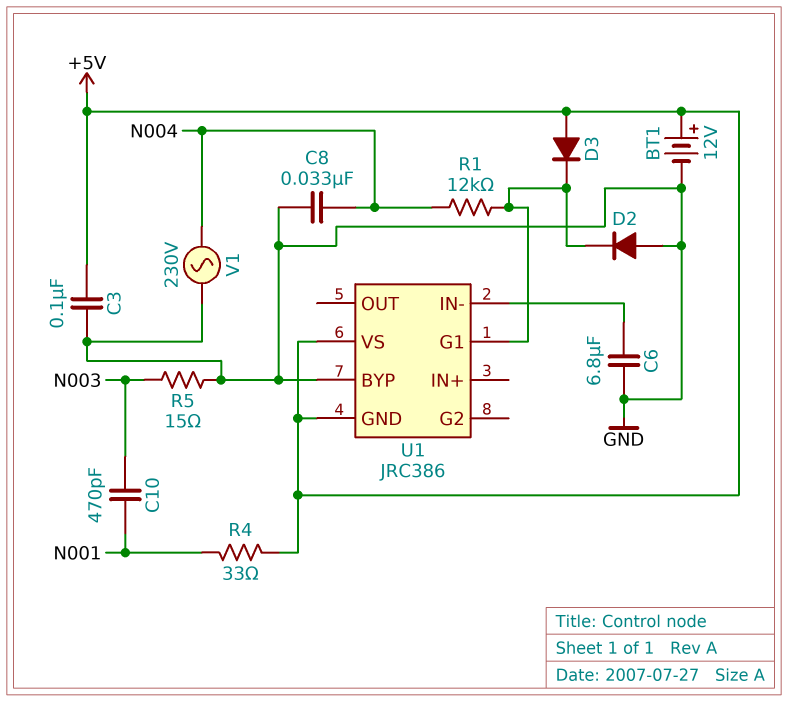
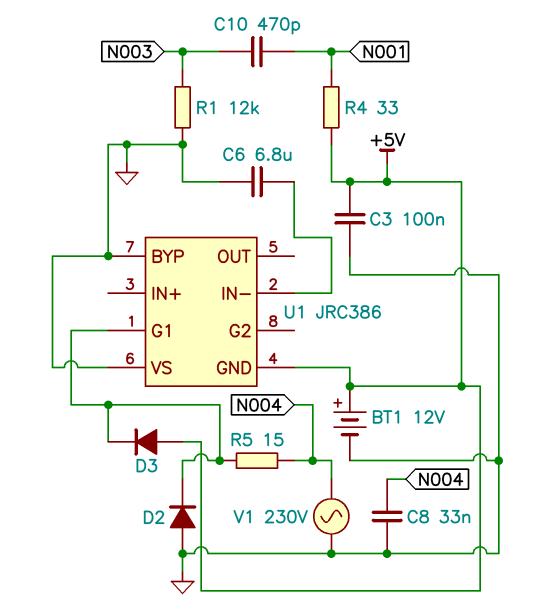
R1: 12k (N004, U1/G1) -> 12k (GND, N003)
R5: 15 (GND, N003) -> 15 (N004, U1/G1)
U1 pin VS: +5V -> GND

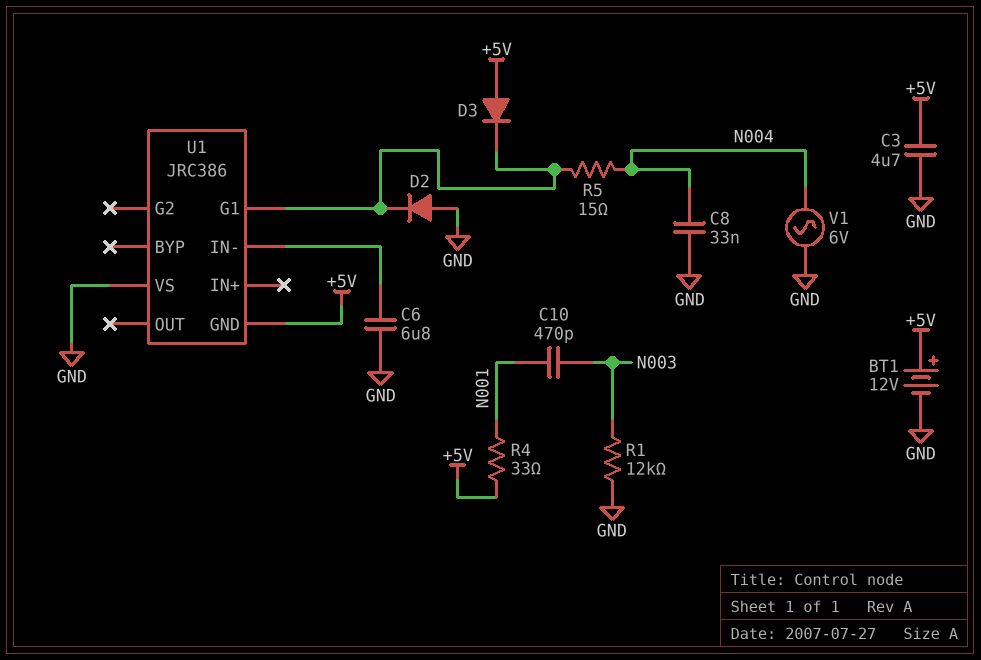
C3: 100nF (+5V, GND) -> 4.7uF (+5V, GND)
U1 pin BYP: GND -> none
V1: AC 230V (GND, N004) -> AC 6V (GND, N004)

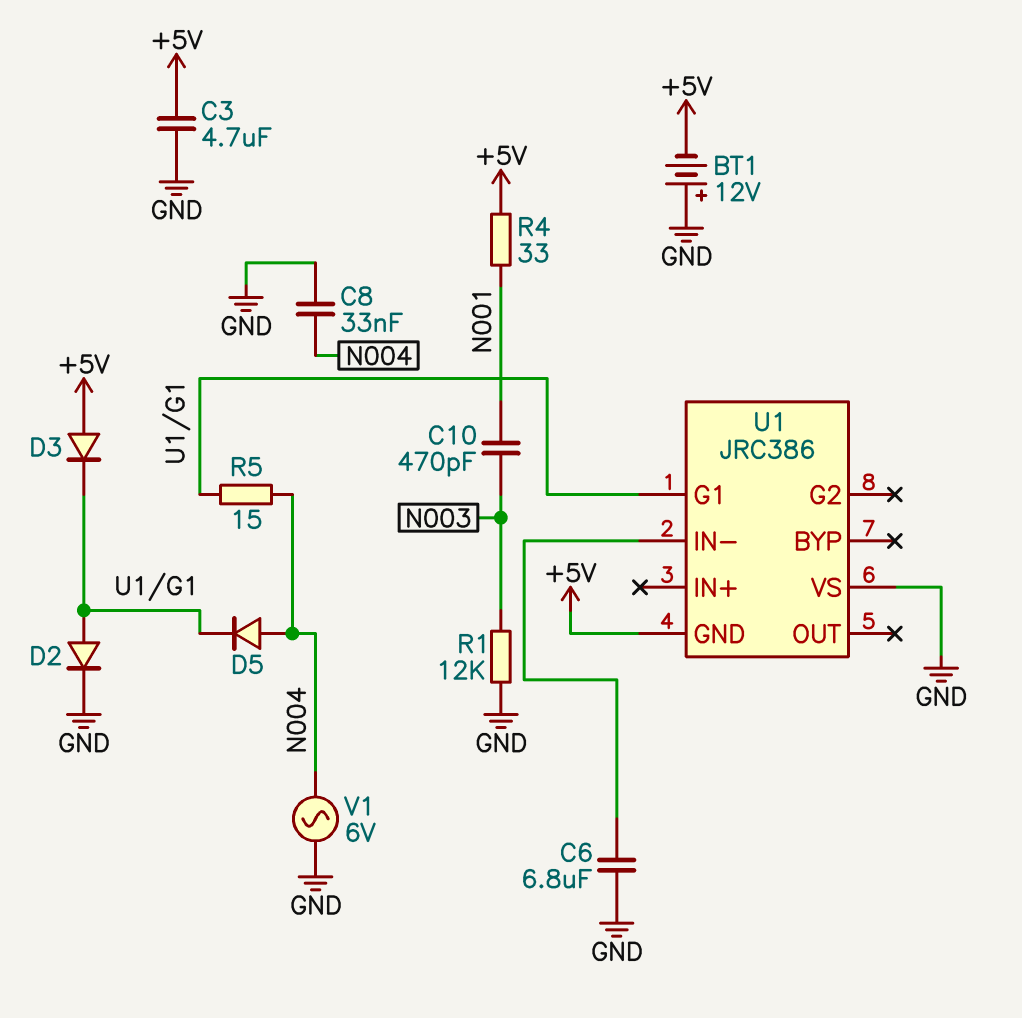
BT1: 12V (plus +5V, minus GND) -> 12V (plus GND, minus +5V)
D2: diode (A GND, K U1/G1) -> diode (A U1/G1, K GND)
D5: none -> diode (A N004, K U1/G1)

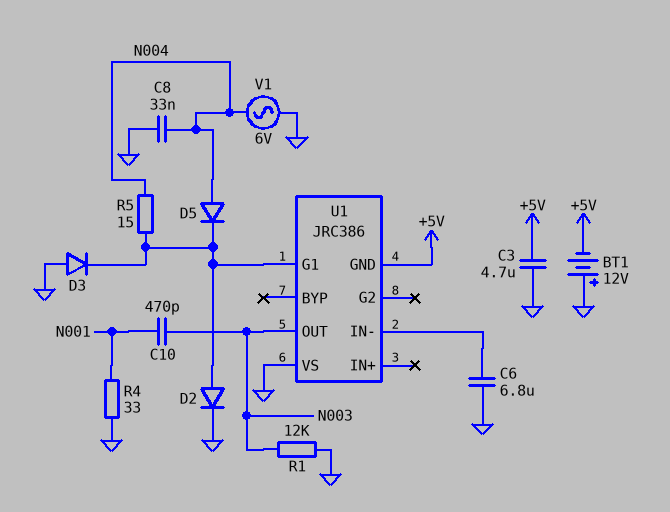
D3: diode (A +5V, K U1/G1) -> diode (A GND, K U1/G1)
R4: 33 (+5V, N001) -> 33 (GND, N001)
U1 pin OUT: none -> N003

